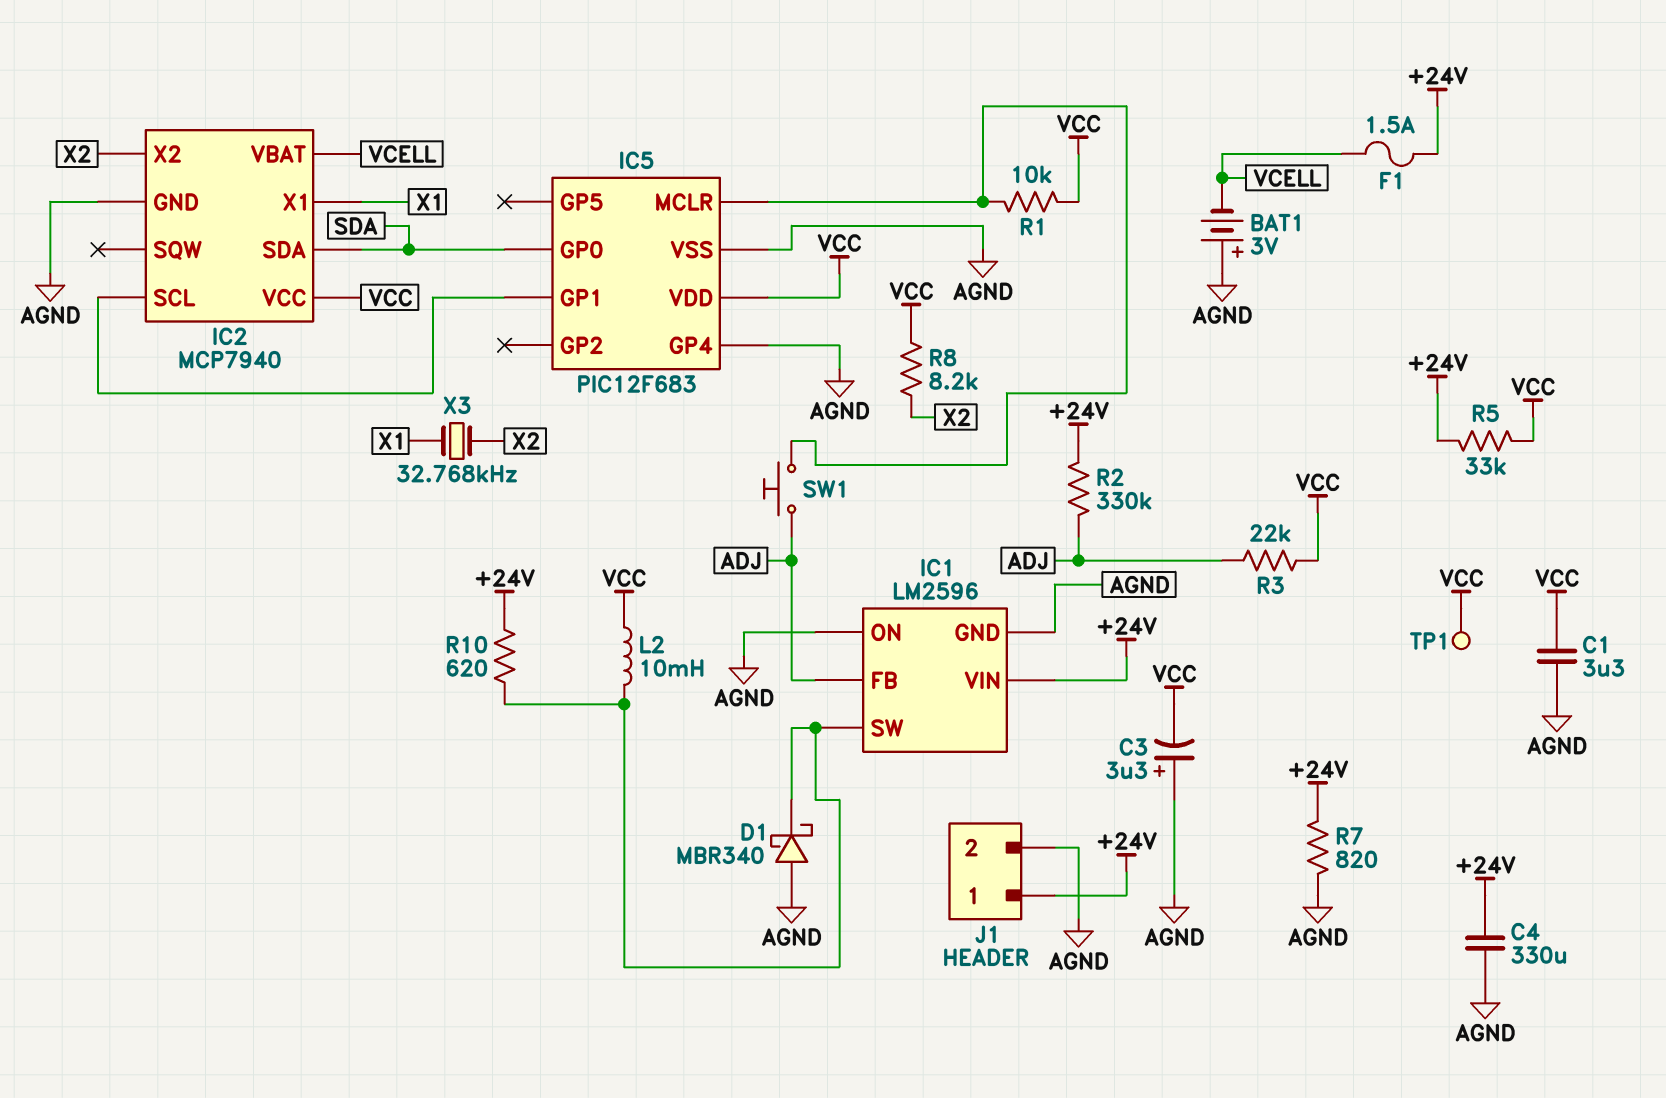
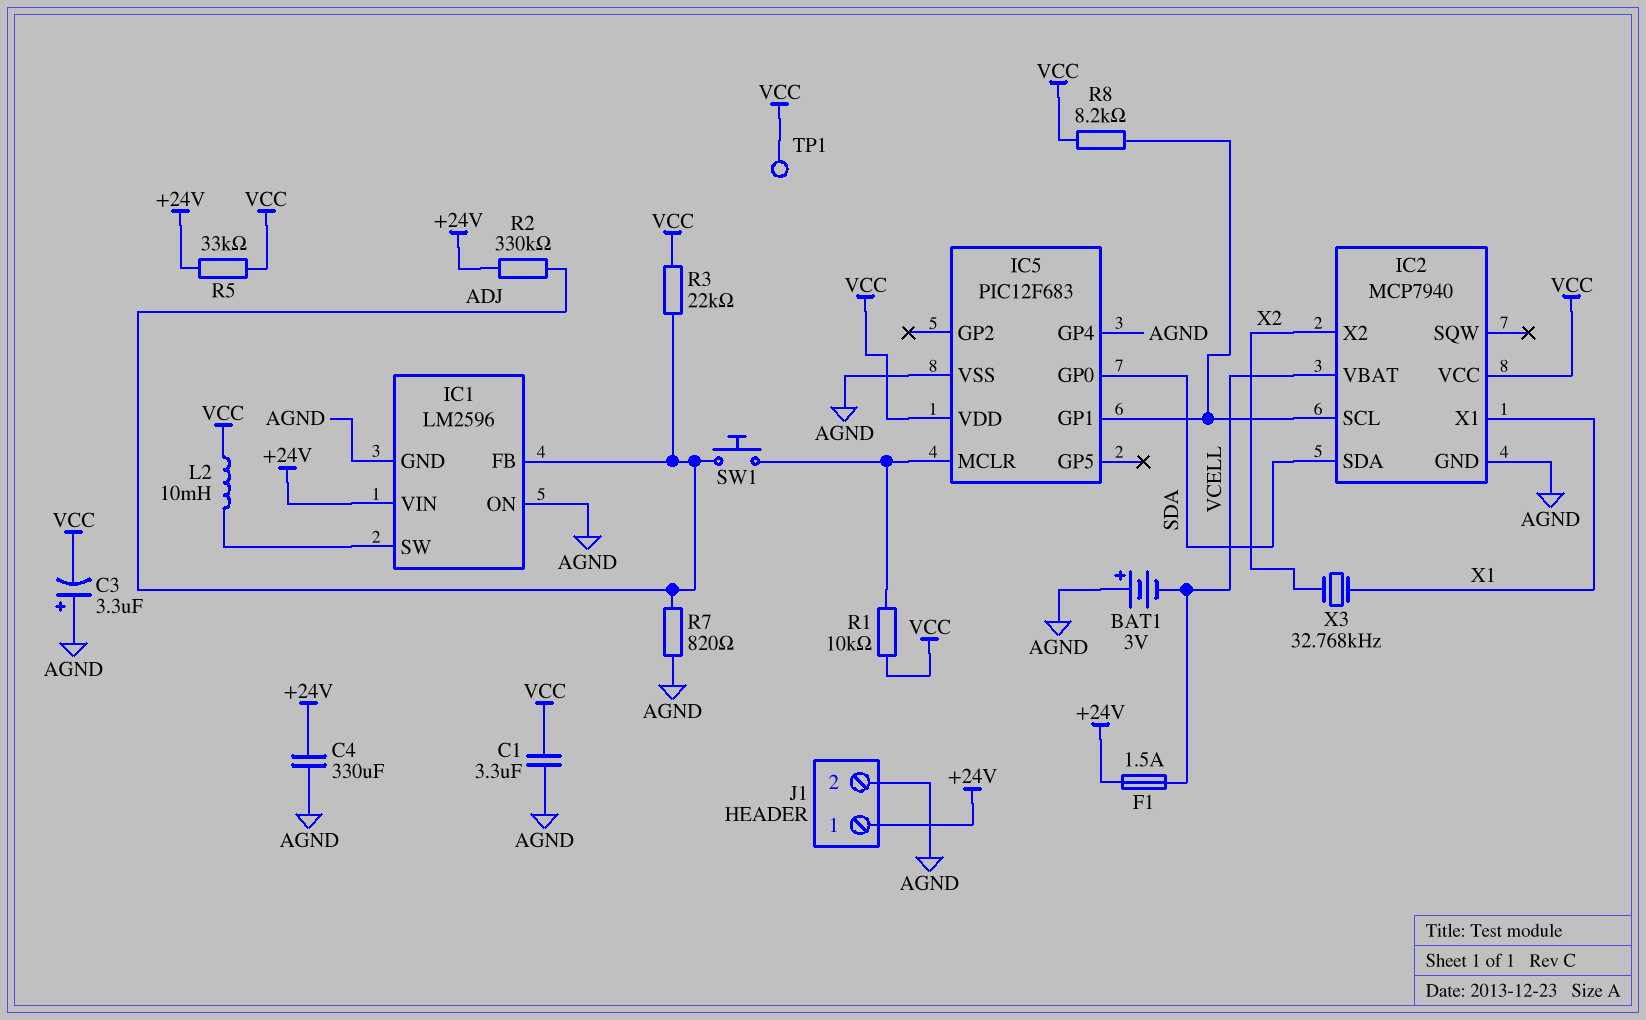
D1: schottky MBR340 (A AGND, K IC1/SW) -> none
R7: 820 (+24V, AGND) -> 820 (ADJ, AGND)
R8: 8.2k (VCC, X2) -> 8.2k (IC2/SCL, VCC)
R10: 620 (+24V, IC1/SW) -> none

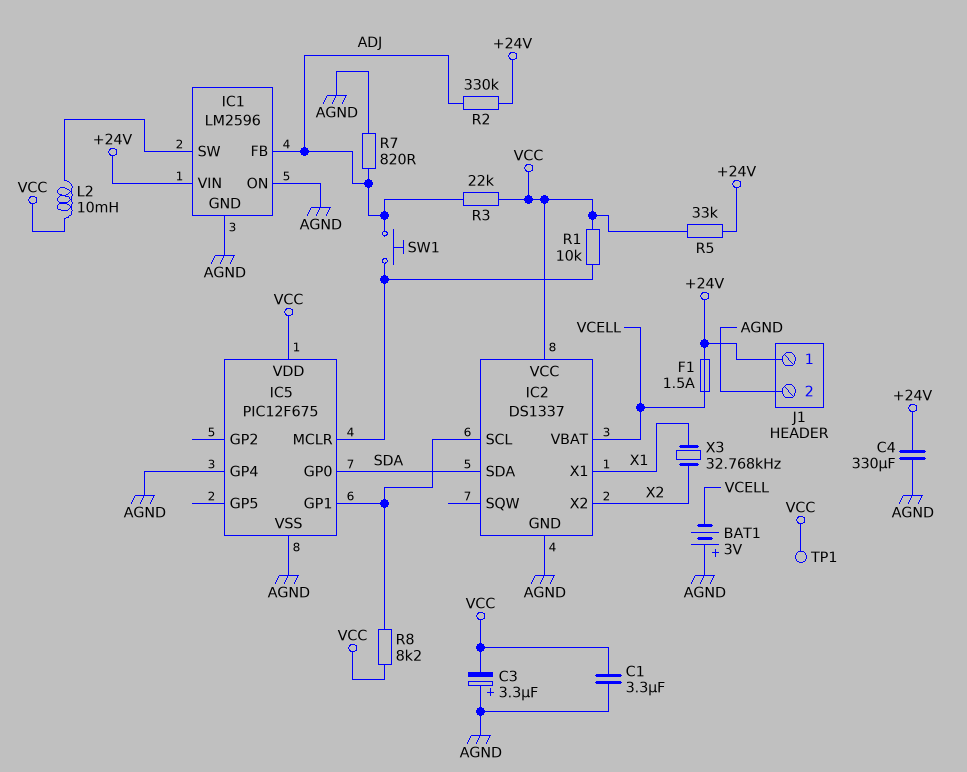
IC2: MCP7940 -> DS1337
IC5: PIC12F683 -> PIC12F675

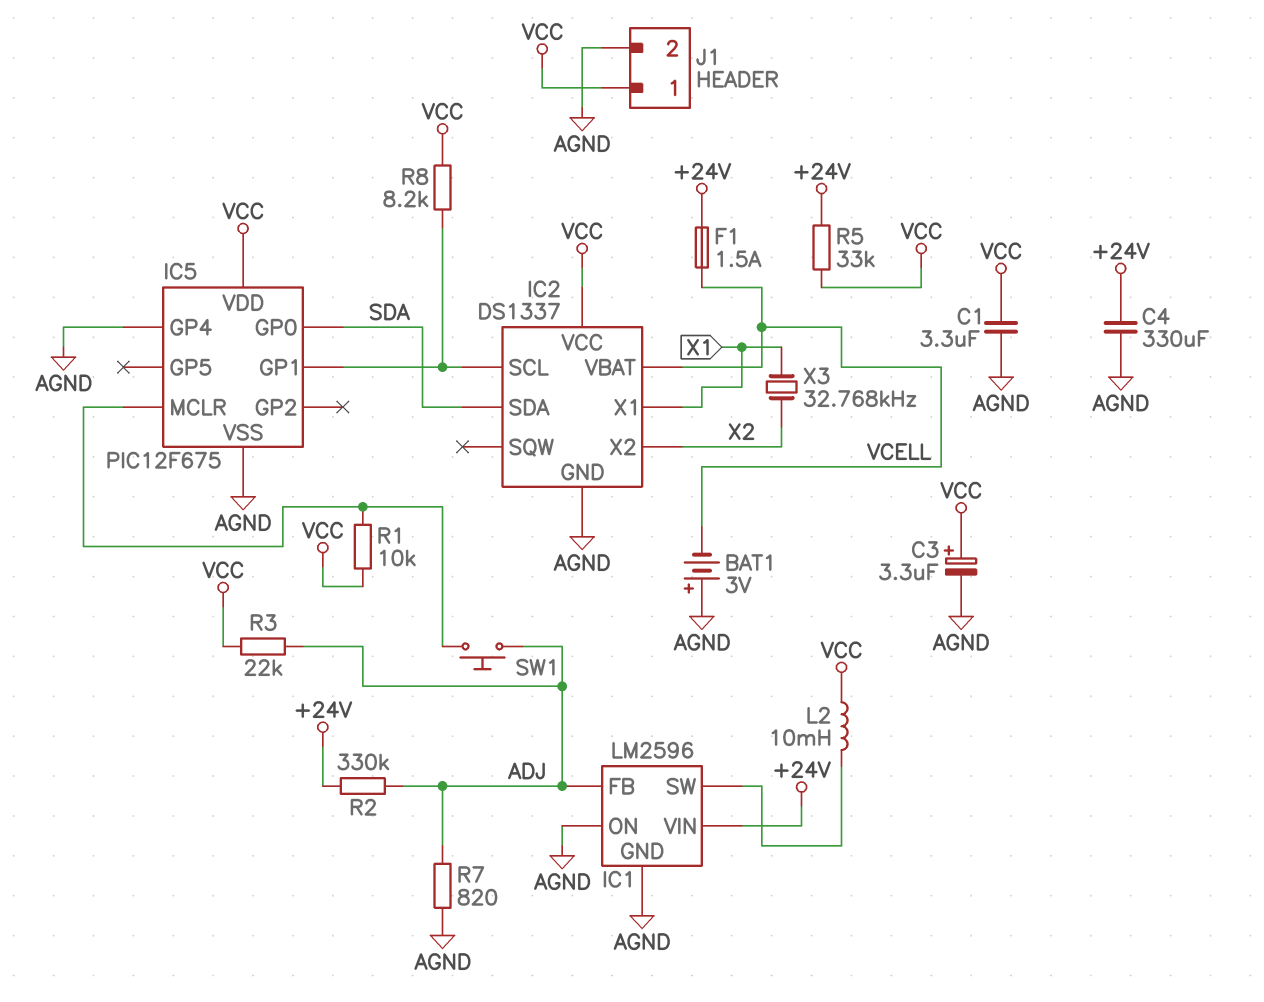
C3: 3.3uF (plus AGND, minus VCC) -> 3.3uF (plus VCC, minus AGND)
J1 pin 1: +24V -> VCC
TP1: test point (VCC) -> none

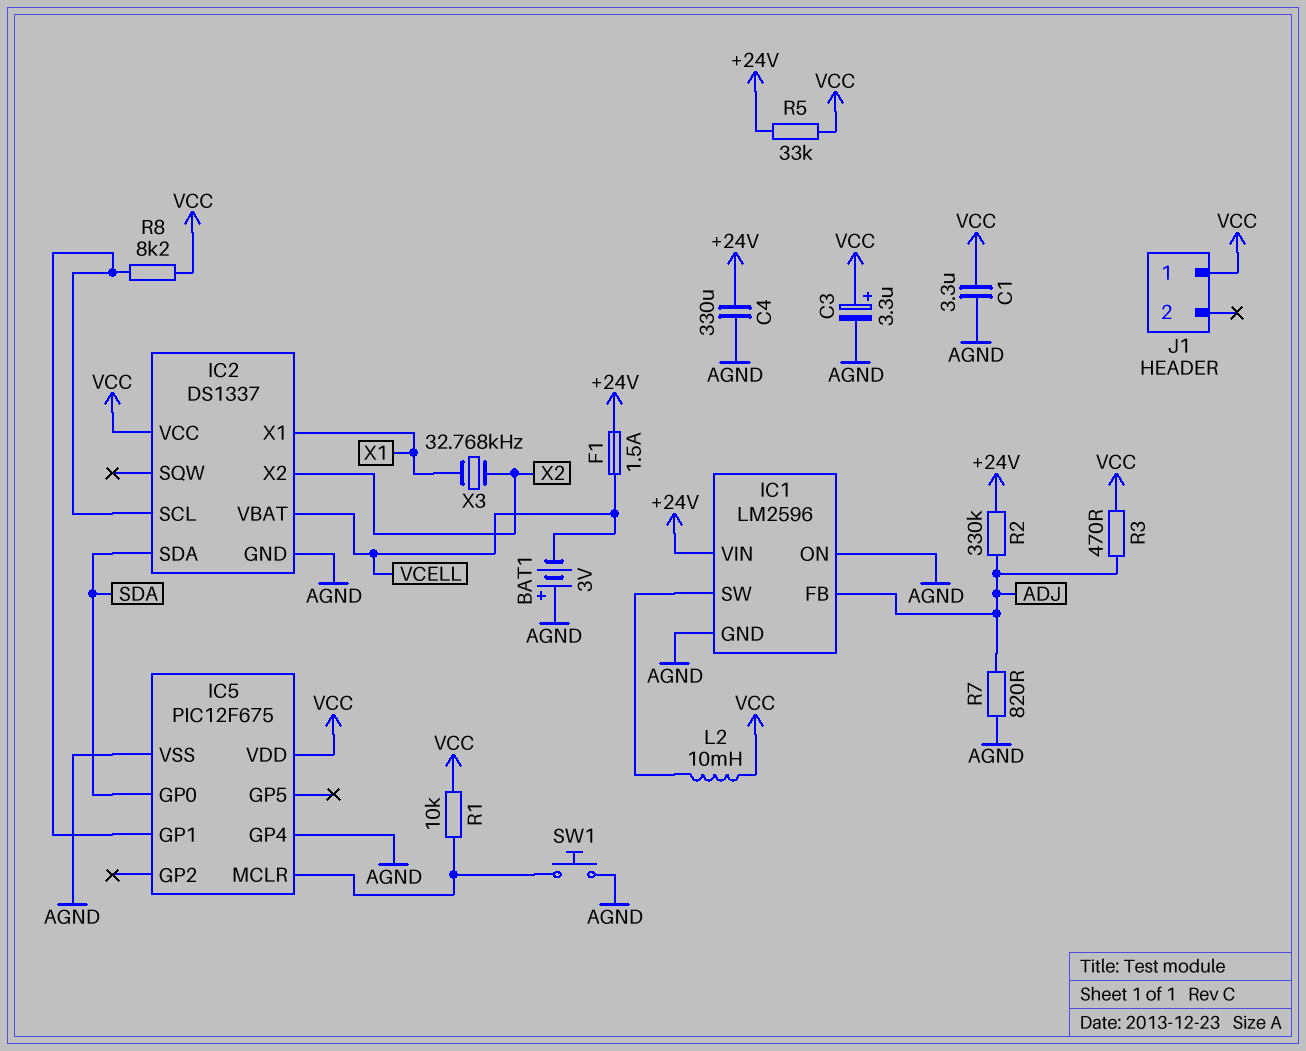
J1 pin 2: AGND -> none
R3: 22k (ADJ, VCC) -> 470 (ADJ, VCC)
SW1: button (ADJ, IC5/MCLR) -> button (AGND, IC5/MCLR)

